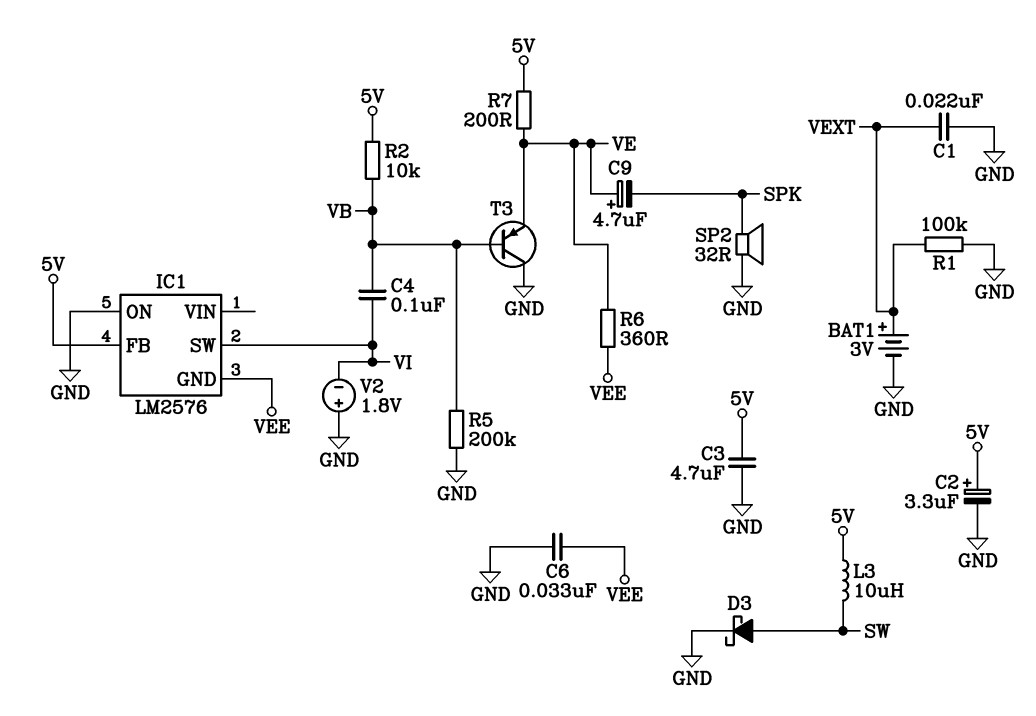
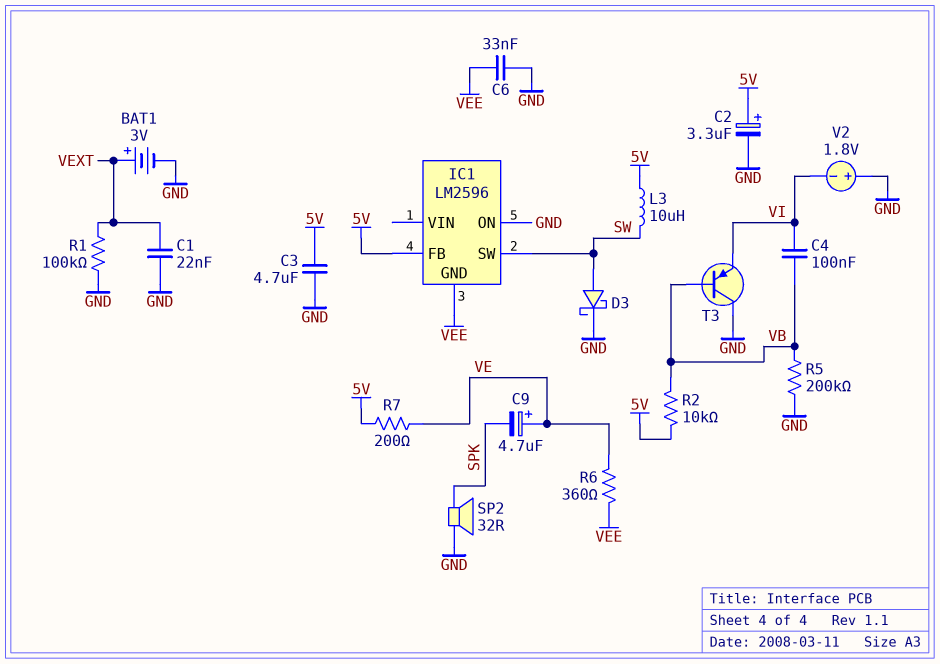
IC1: LM2576 -> LM2596
IC1 pin SW: VI -> SW
T3: PNP (B VB, C GND, E VE) -> PNP (B VB, C GND, E VI)

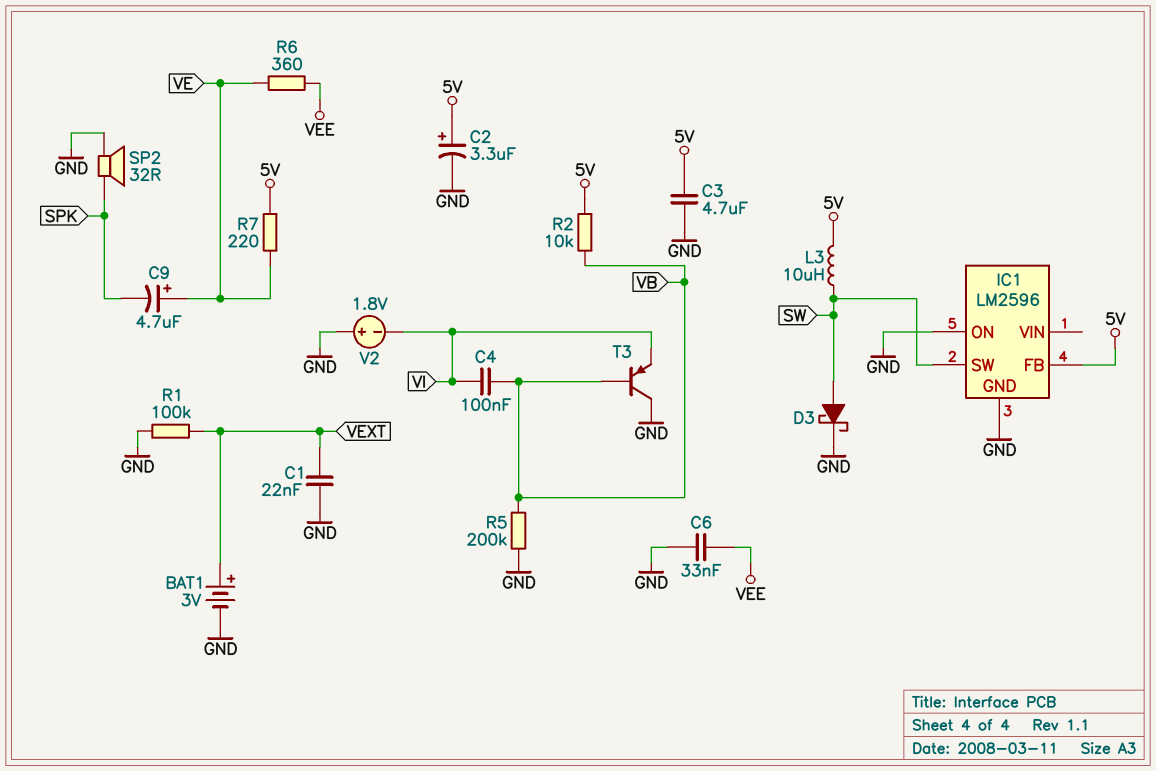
IC1 pin GND: VEE -> GND
R7: 200 (5V, VE) -> 220 (5V, VE)

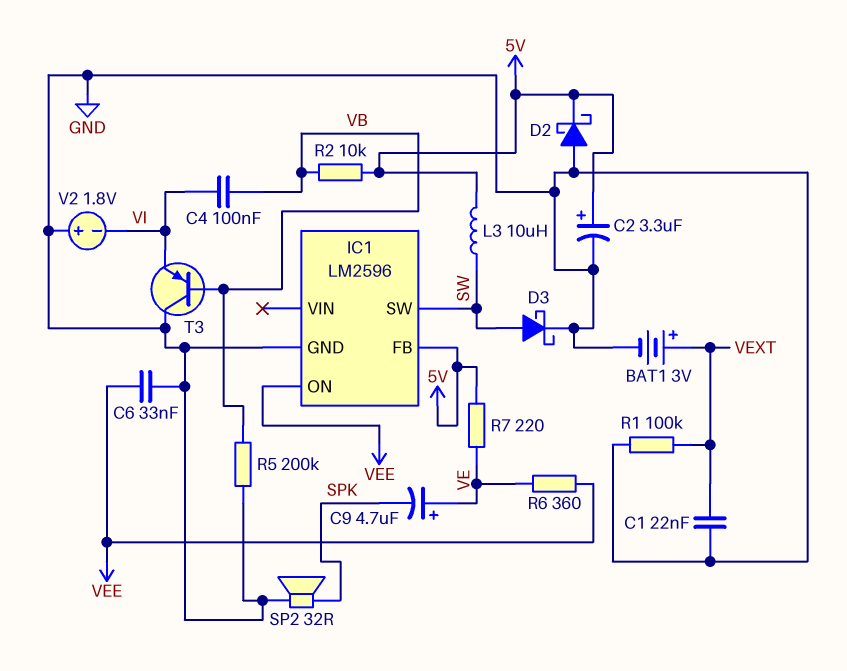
C3: 4.7uF (5V, GND) -> none
D2: none -> schottky (A GND, K 5V)
IC1 pin ON: GND -> VEE

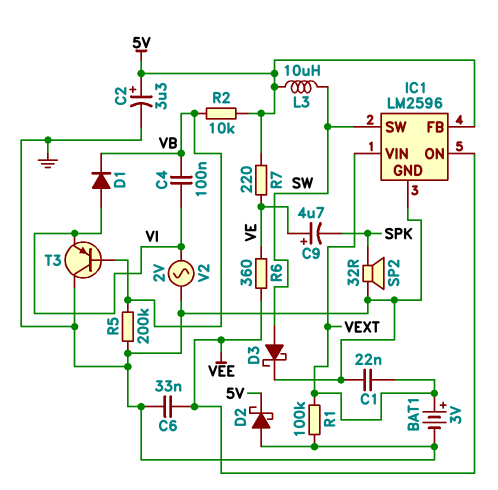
D1: none -> diode (A VI, K VB)
IC1 pin VIN: none -> VEXT
V2: 1.8V (plus GND, minus VI) -> AC 2V (GND, VI)

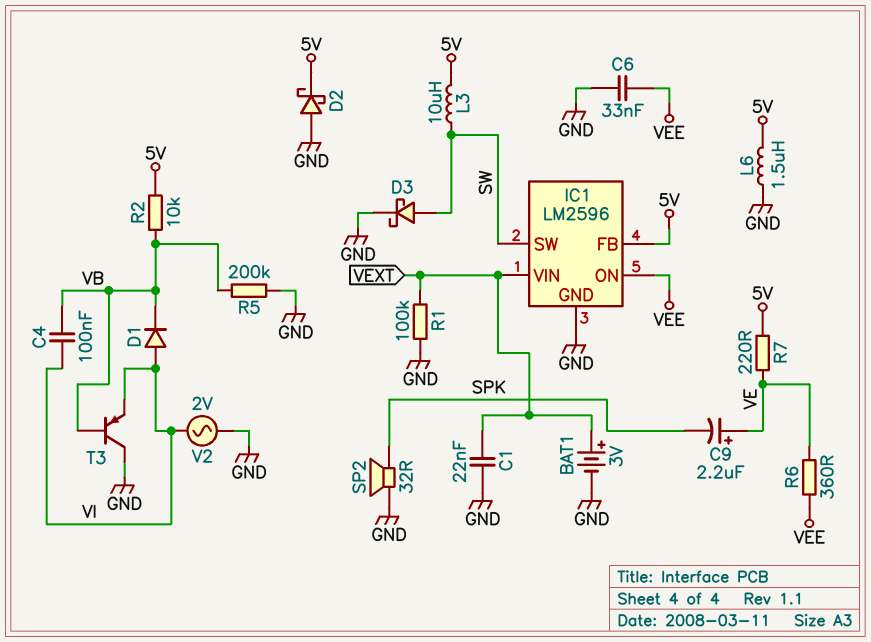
C2: 3.3uF (plus 5V, minus GND) -> none
C9: 4.7uF (plus VE, minus SPK) -> 2.2uF (plus VE, minus SPK)
L6: none -> 1.5uH (5V, GND)

